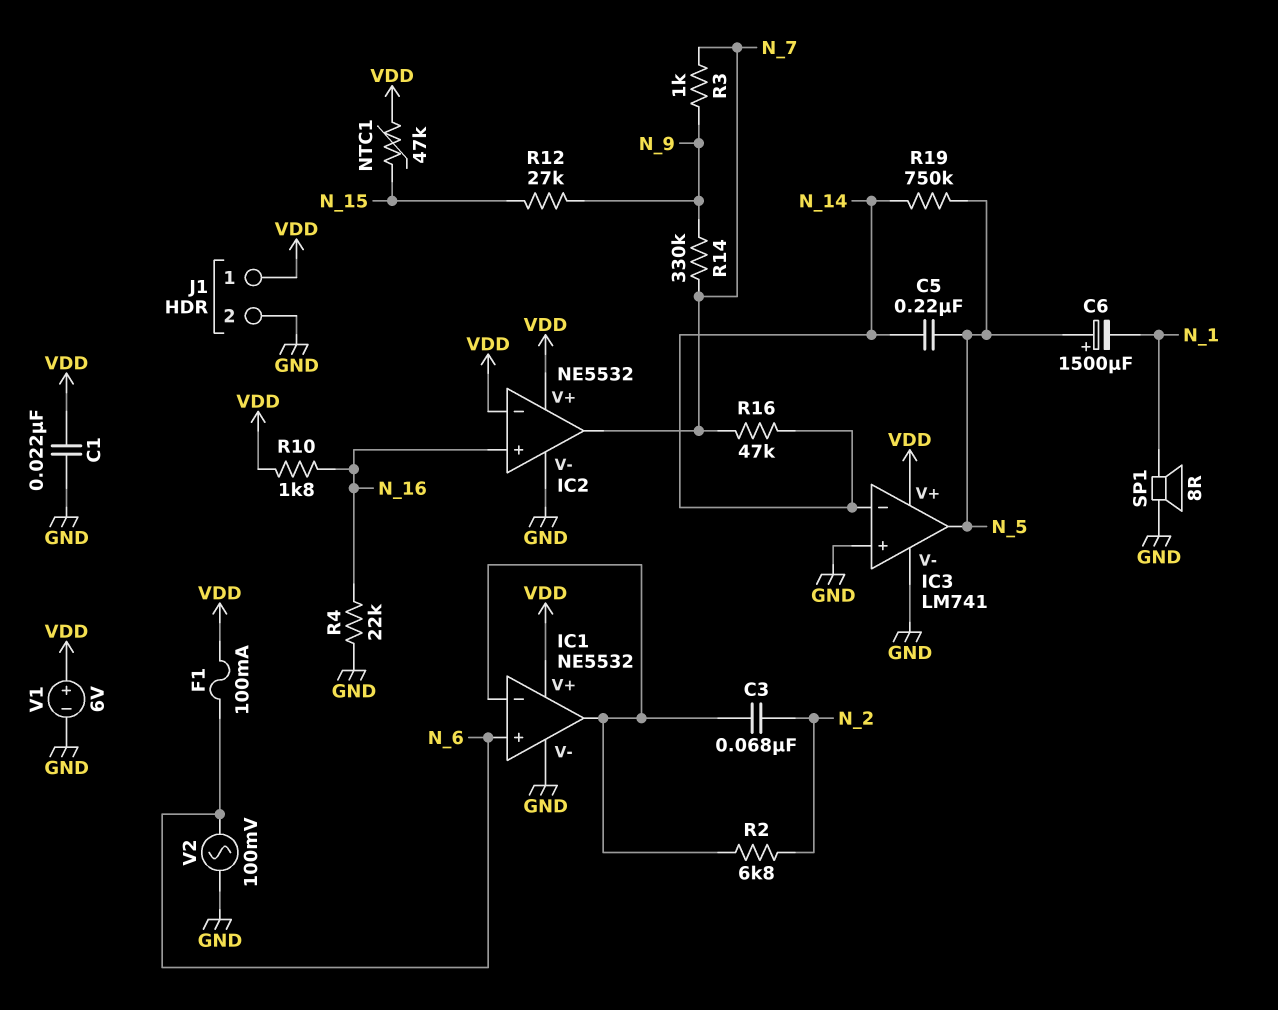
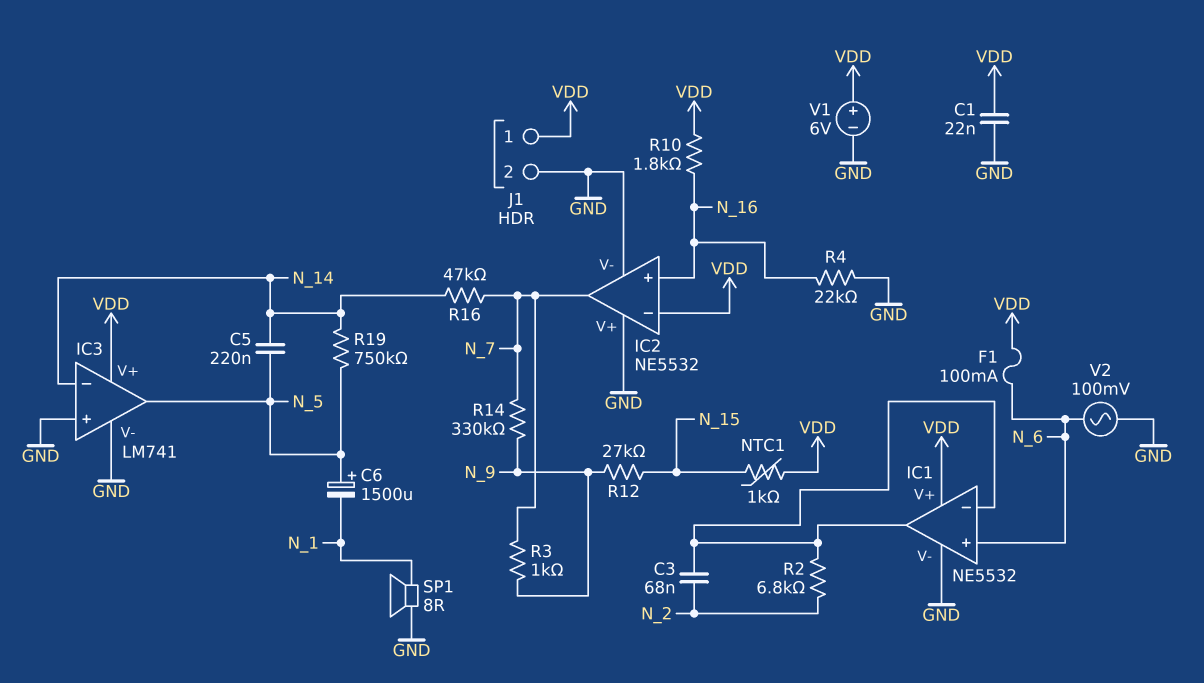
IC2 pin V+: VDD -> GND
NTC1: 47k (N_15, VDD) -> 1k (N_15, VDD)

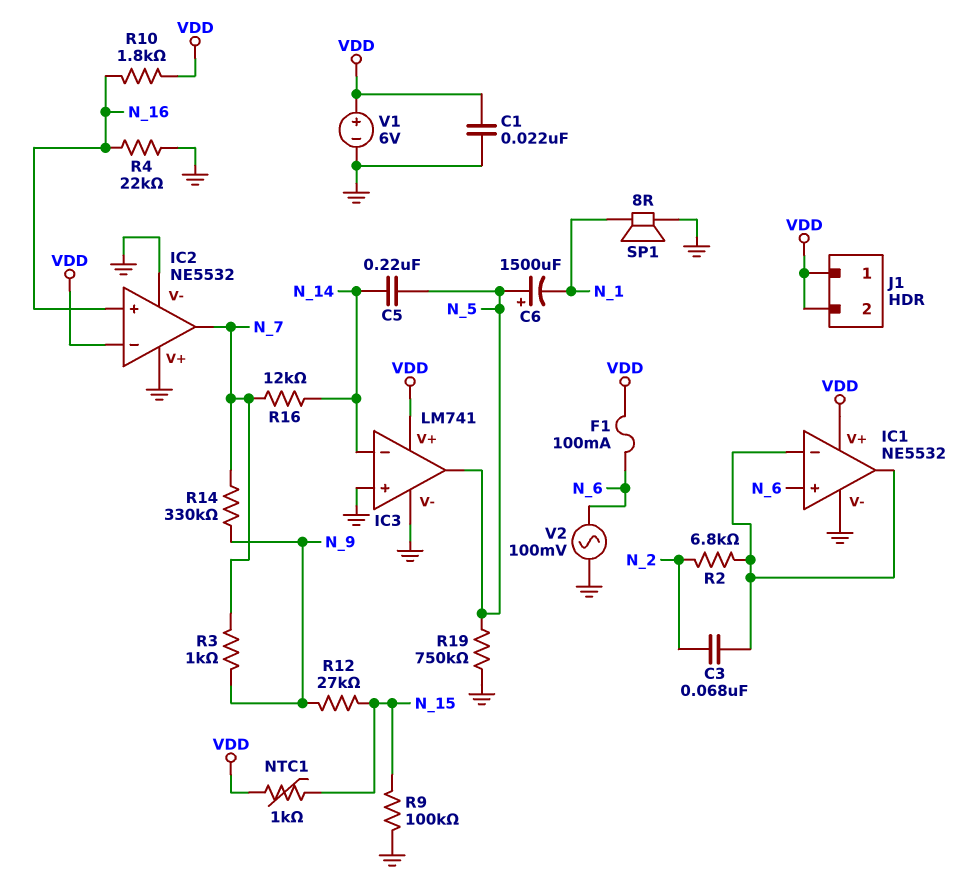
J1 pin 2: GND -> VDD
R9: none -> 100k (GND, N_15)
R16: 47k (N_7, N_14) -> 12k (N_7, N_14)
R19: 750k (N_5, N_14) -> 750k (GND, N_5)

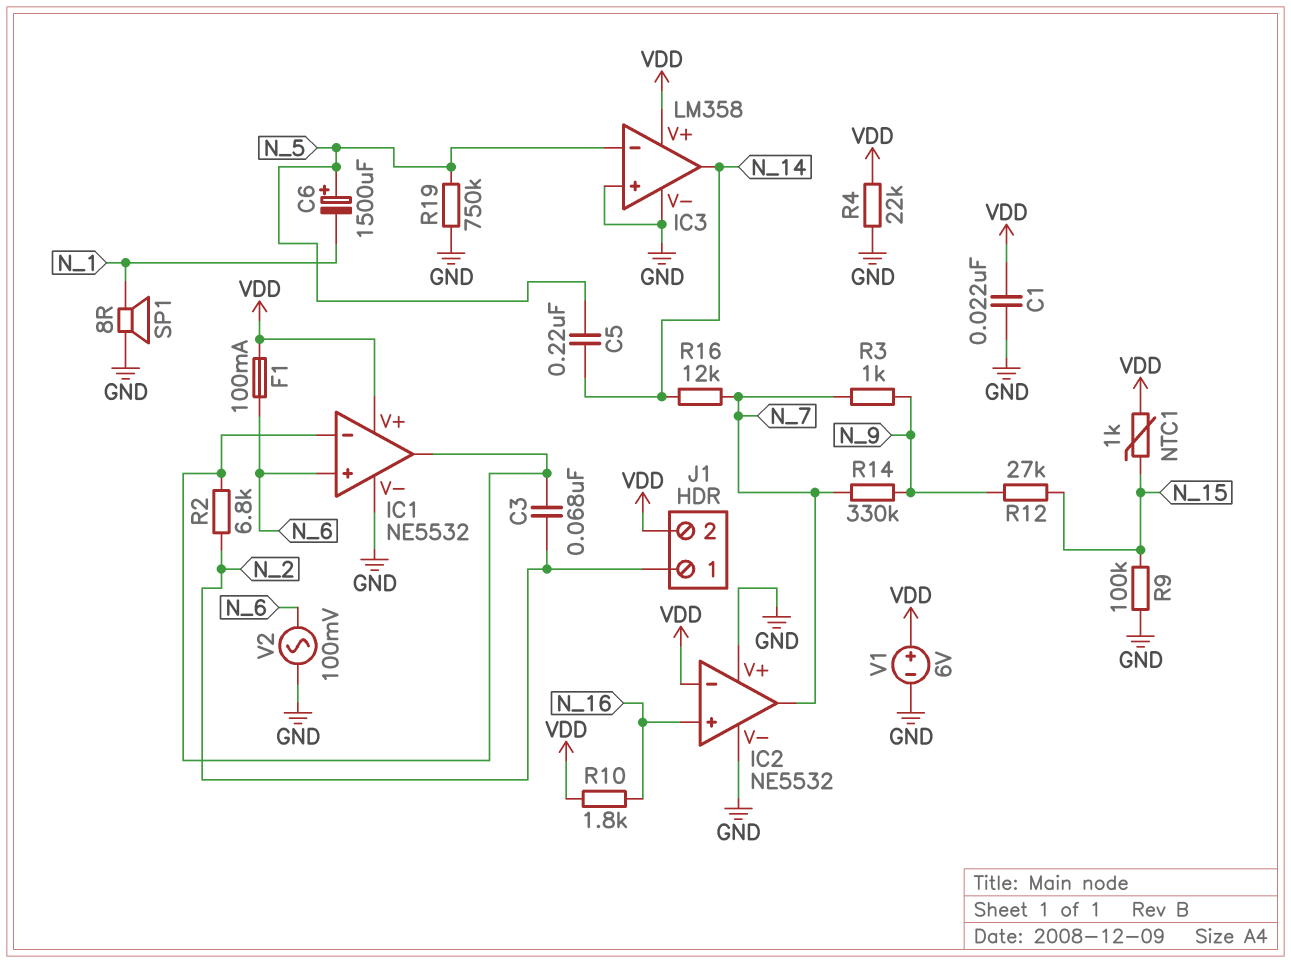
IC3: LM741 -> LM358
IC3 pin in-: N_14 -> N_5
IC3 pin out: N_5 -> N_14
J1 pin 1: VDD -> N_2
R4: 22k (GND, N_16) -> 22k (GND, VDD)

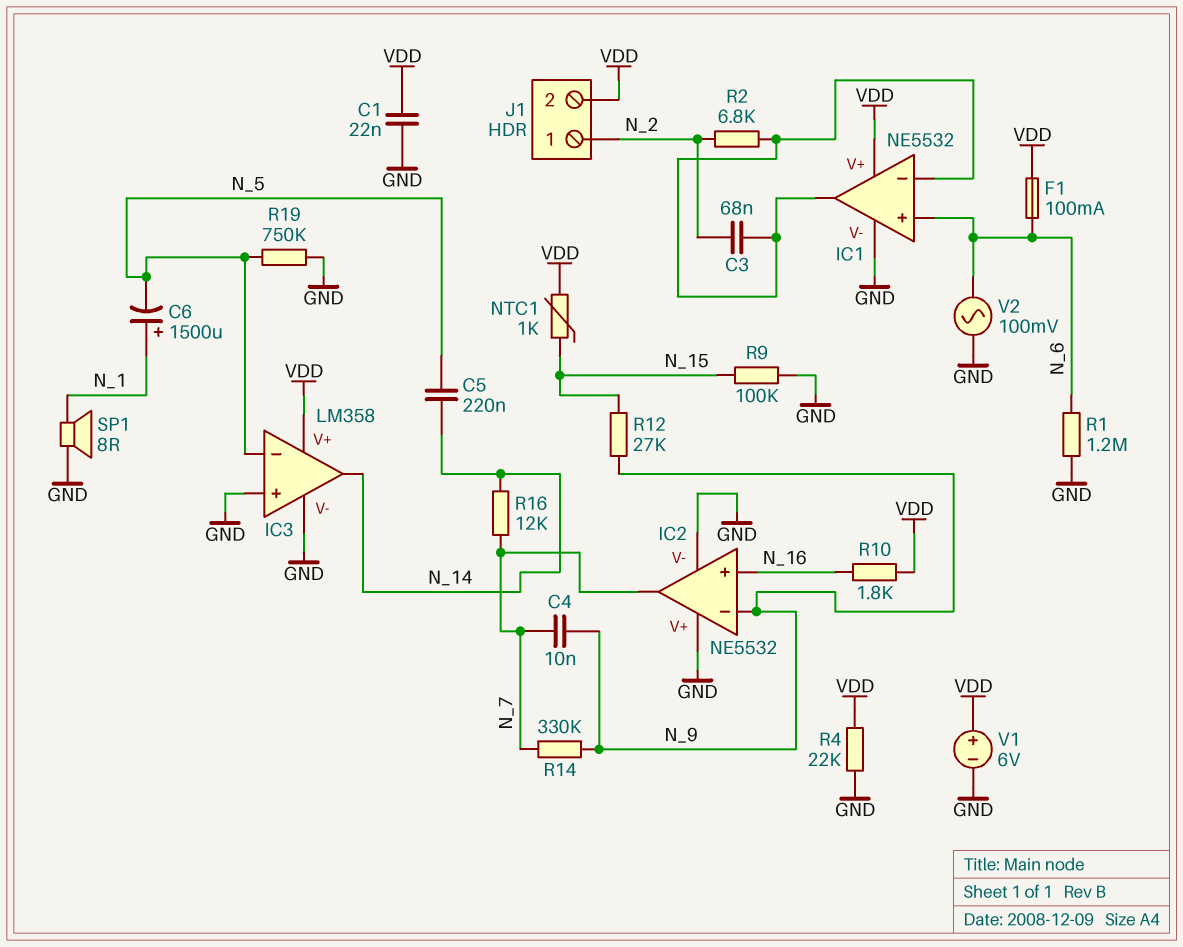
C4: none -> 10nF (N_7, N_9)
C6: 1500uF (plus N_5, minus N_1) -> 1500uF (plus N_1, minus N_5)
IC2 pin in-: VDD -> N_9
R1: none -> 1.2M (GND, N_6)
R3: 1k (N_7, N_9) -> none

